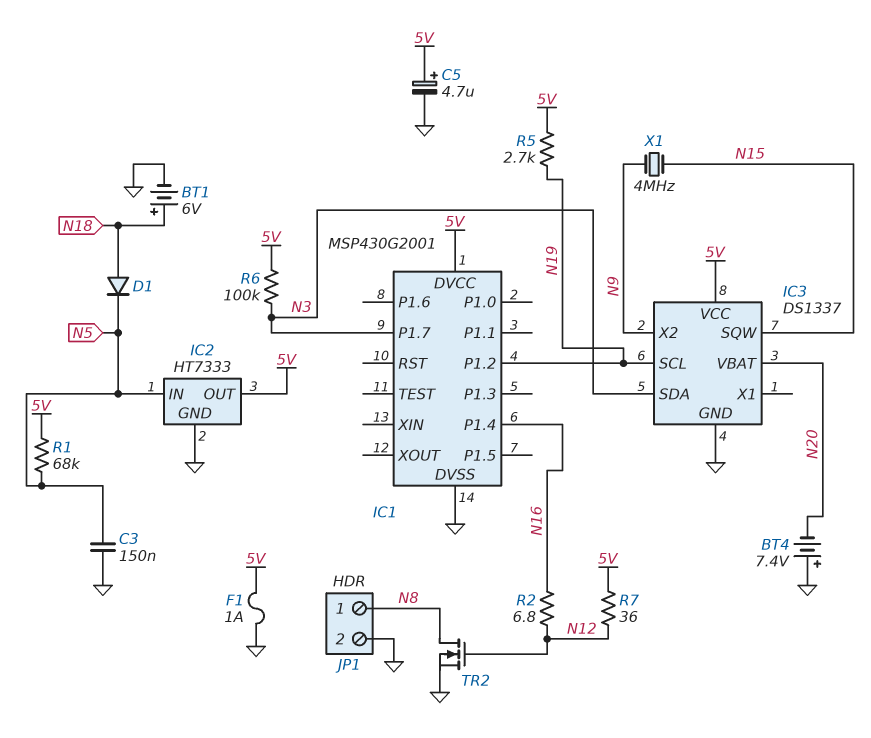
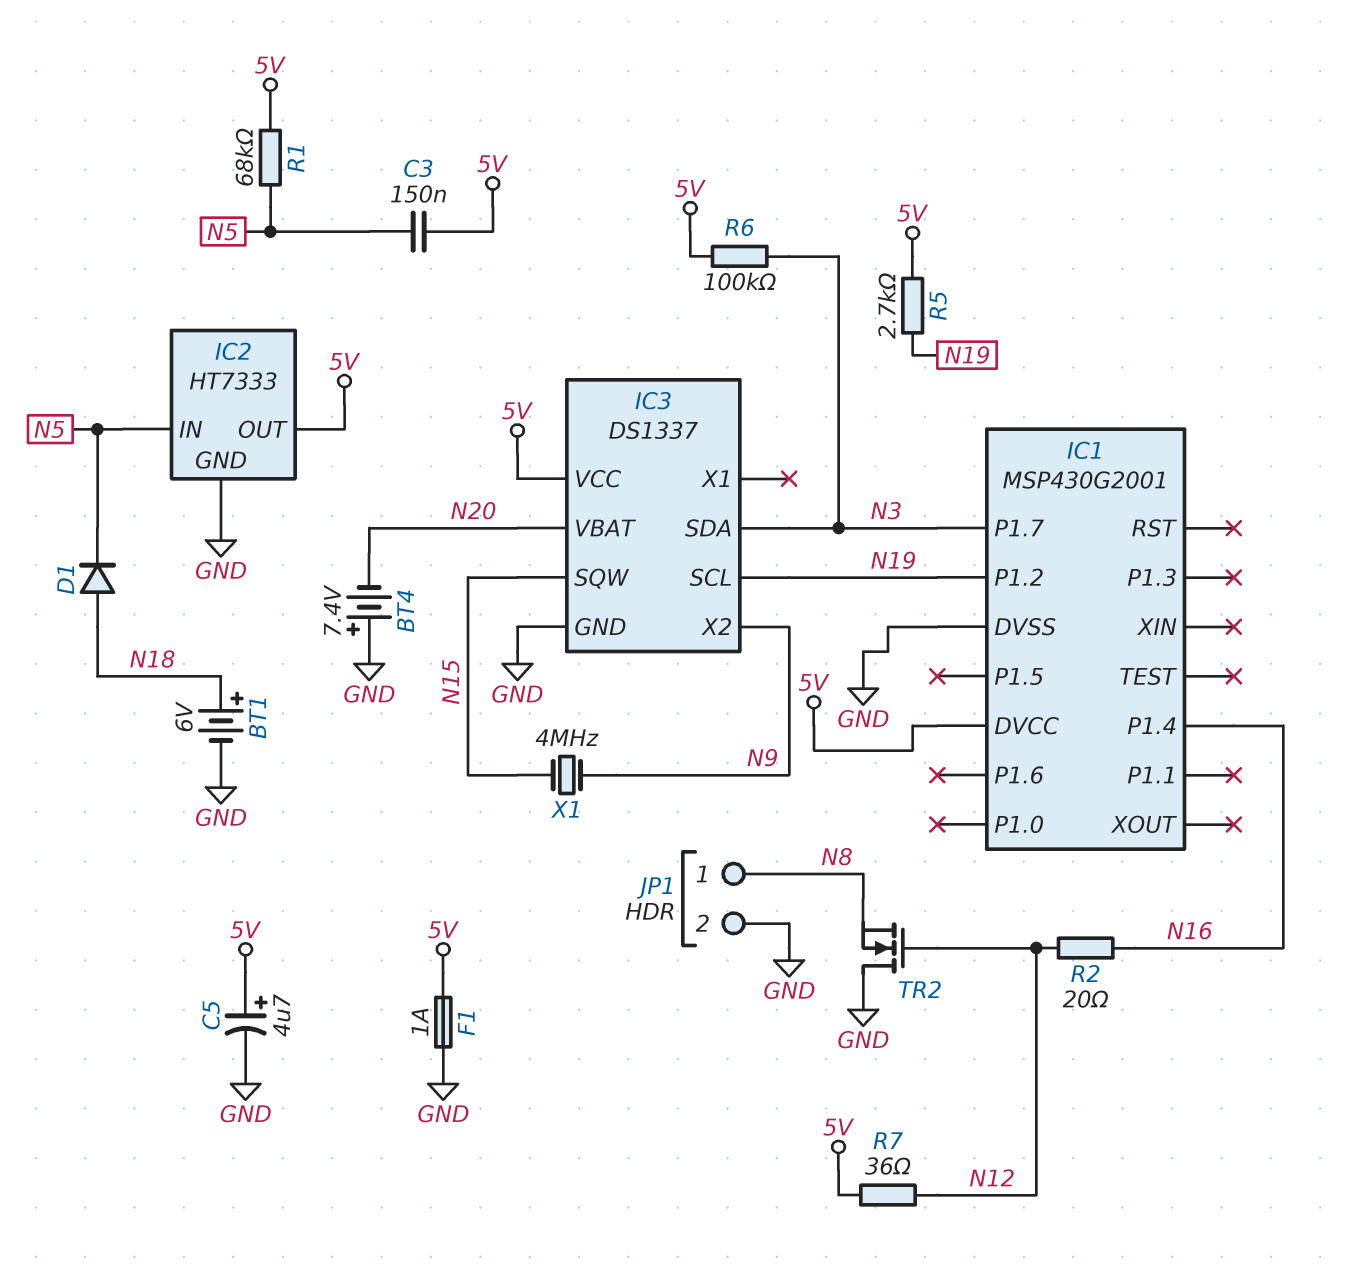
C3: 150nF (GND, N5) -> 150nF (5V, N5)
R2: 6.8 (N12, N16) -> 20 (N12, N16)
TR2: NMOS (G N12, D N8, S GND) -> NMOS (G N12, D GND, S N8)

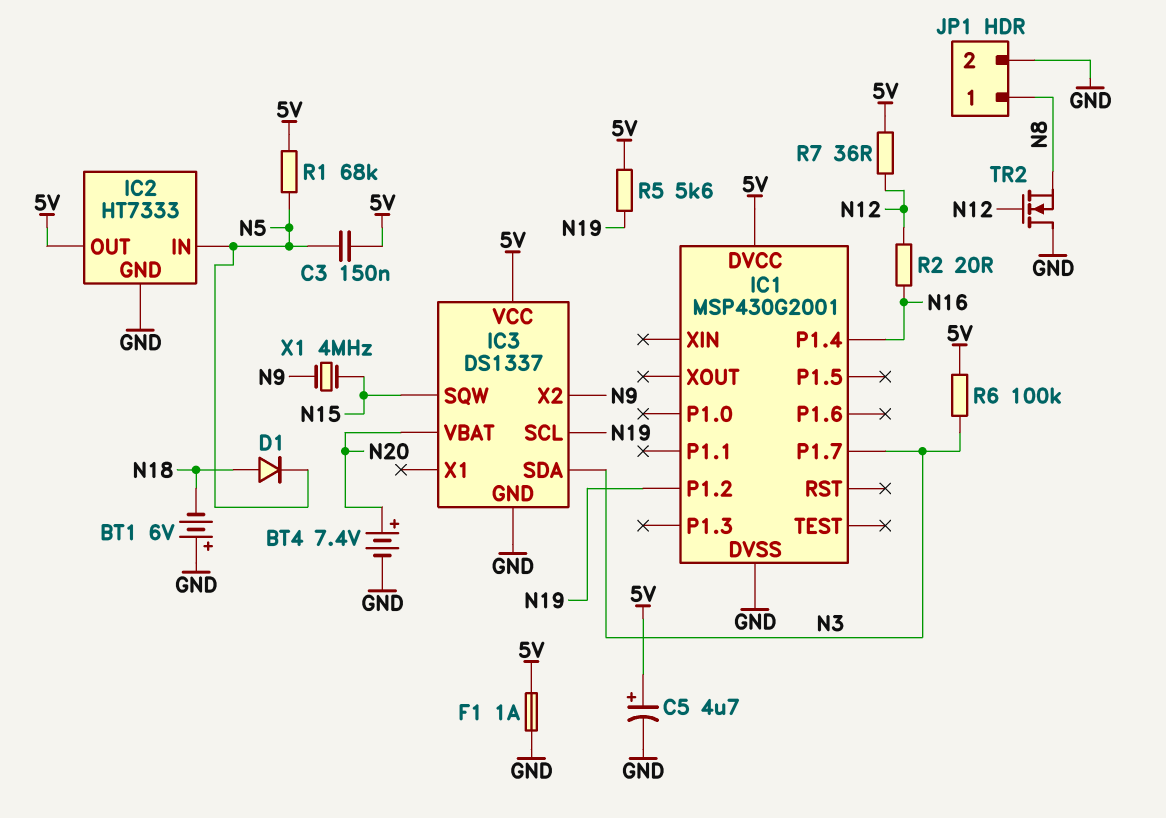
BT1: 6V (plus N18, minus GND) -> 6V (plus GND, minus N18)
BT4: 7.4V (plus GND, minus N20) -> 7.4V (plus N20, minus GND)
R5: 2.7k (5V, N19) -> 5.6k (5V, N19)

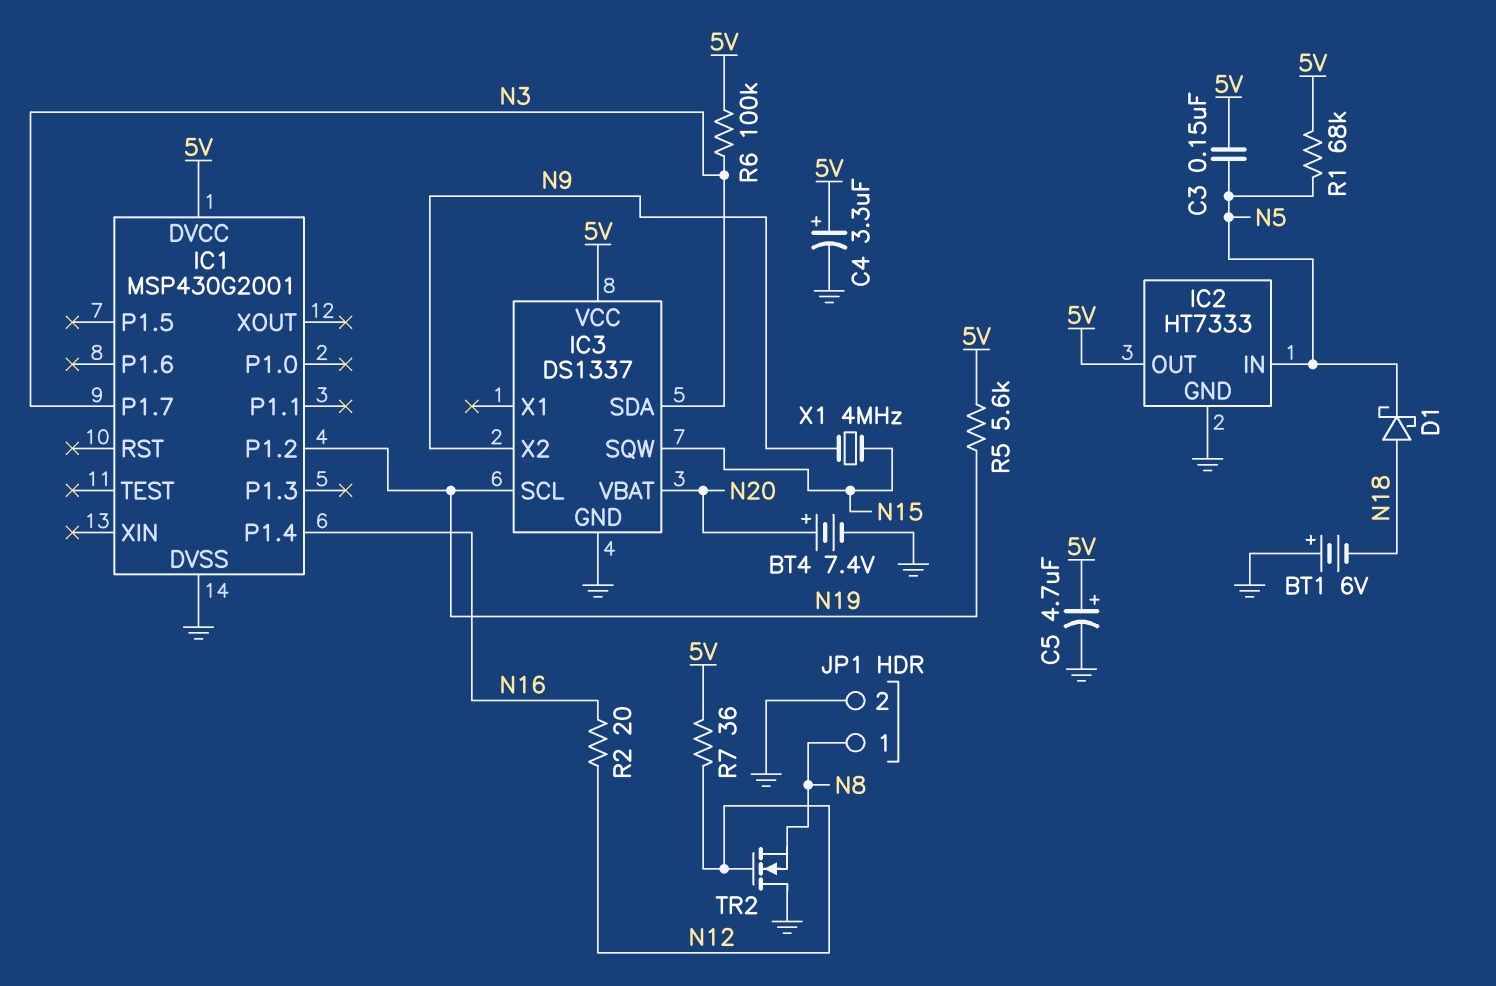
C4: none -> 3.3uF (plus 5V, minus GND)
D1: diode (A N18, K N5) -> schottky (A N18, K N5)
F1: 1A (5V, GND) -> none

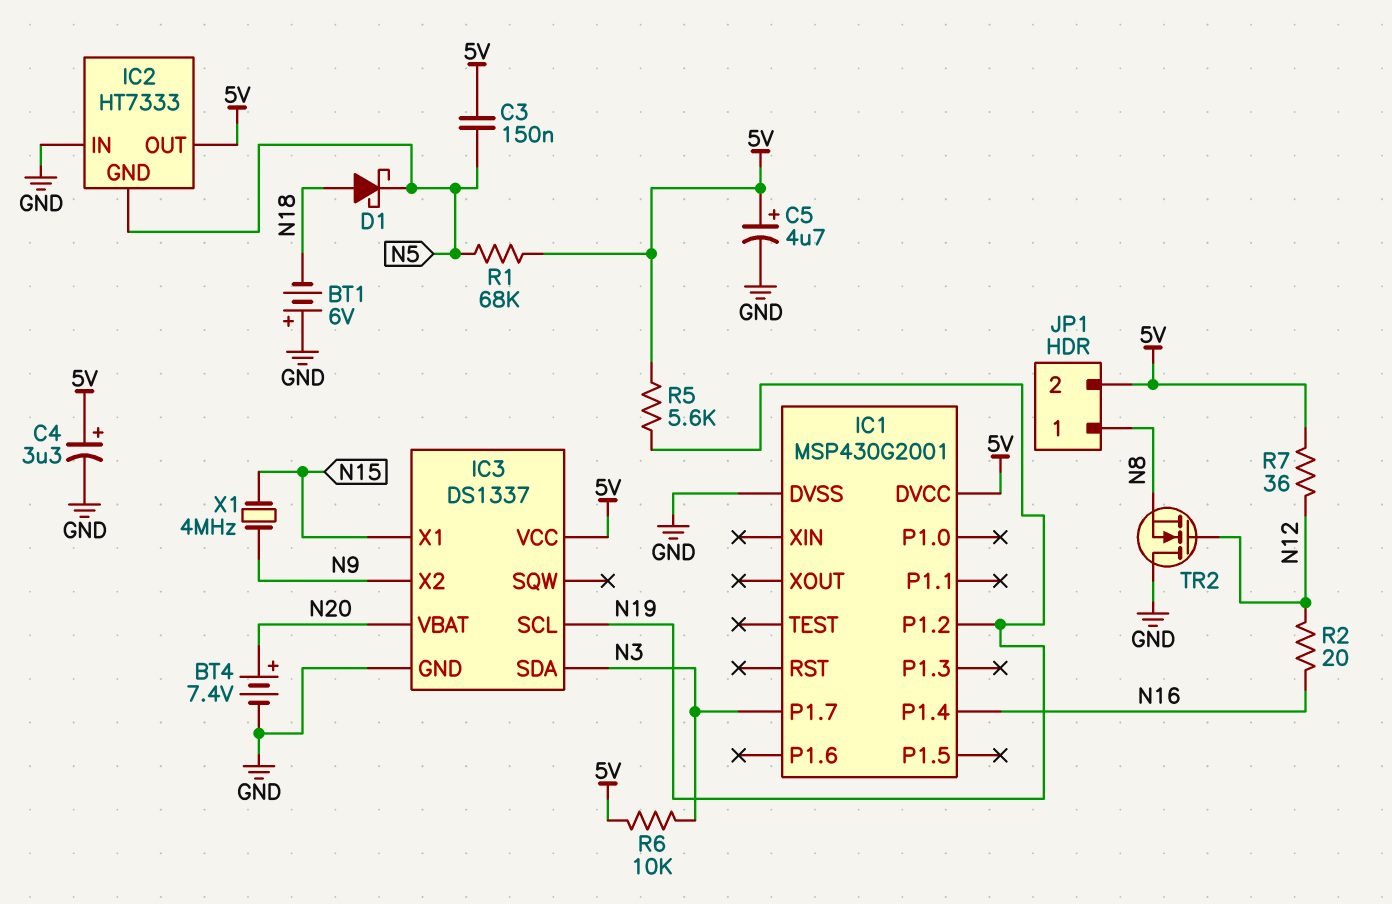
IC2 pin GND: GND -> N5
IC2 pin IN: N5 -> GND
IC3 pin SQW: N15 -> none
IC3 pin X1: none -> N15
JP1 pin 2: GND -> 5V
R6: 100k (5V, N3) -> 10k (5V, N3)

